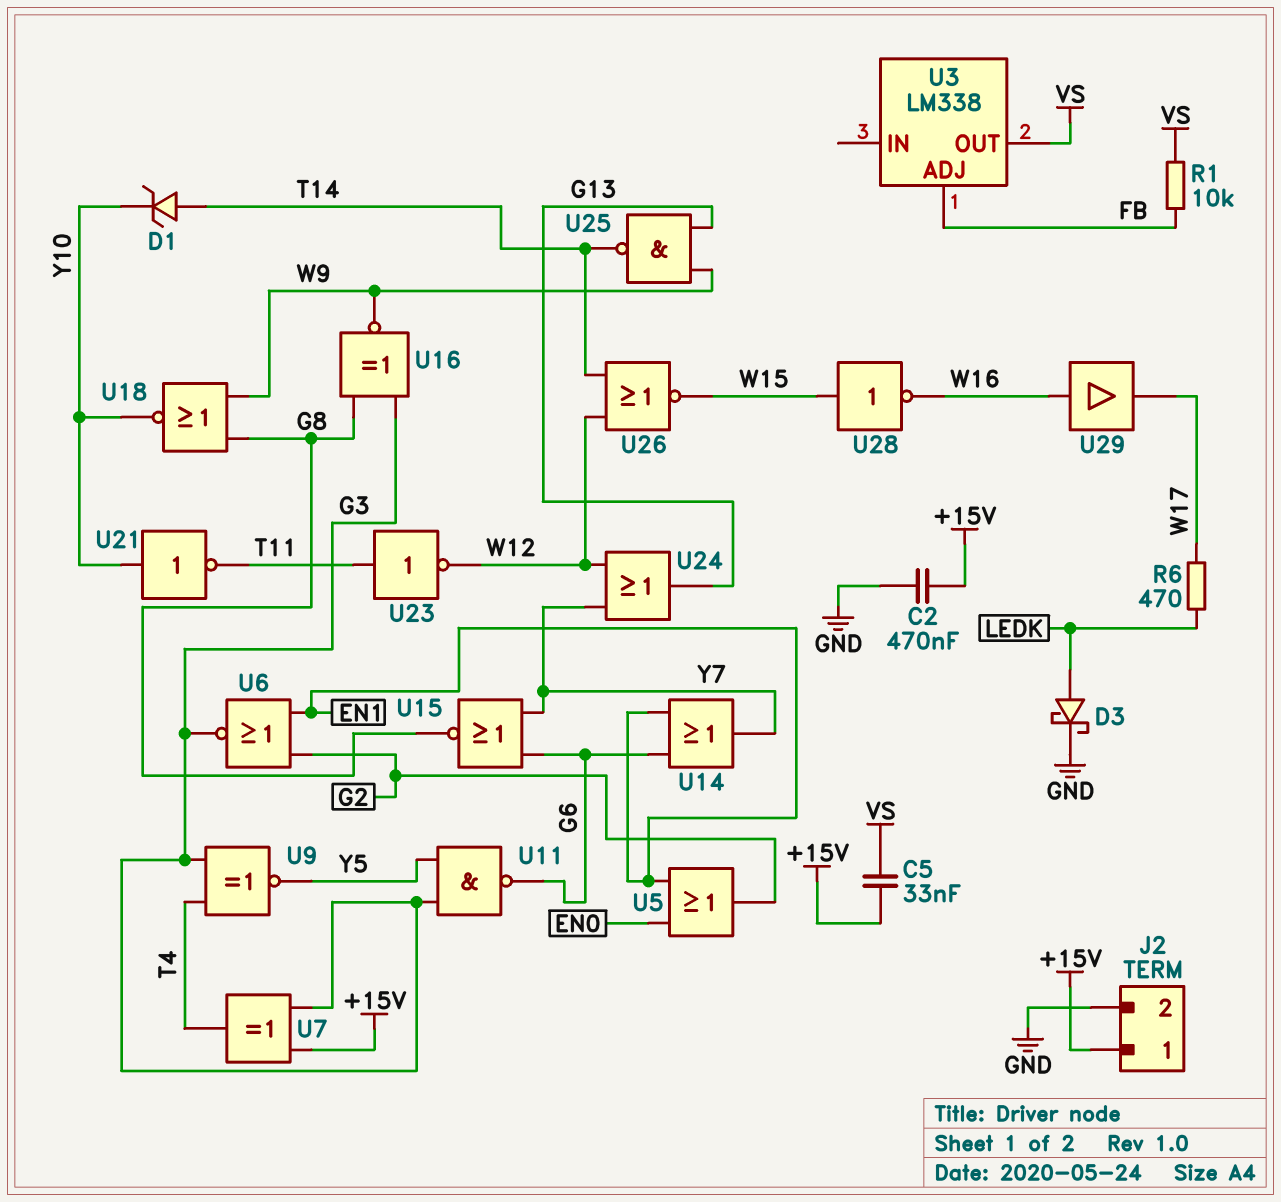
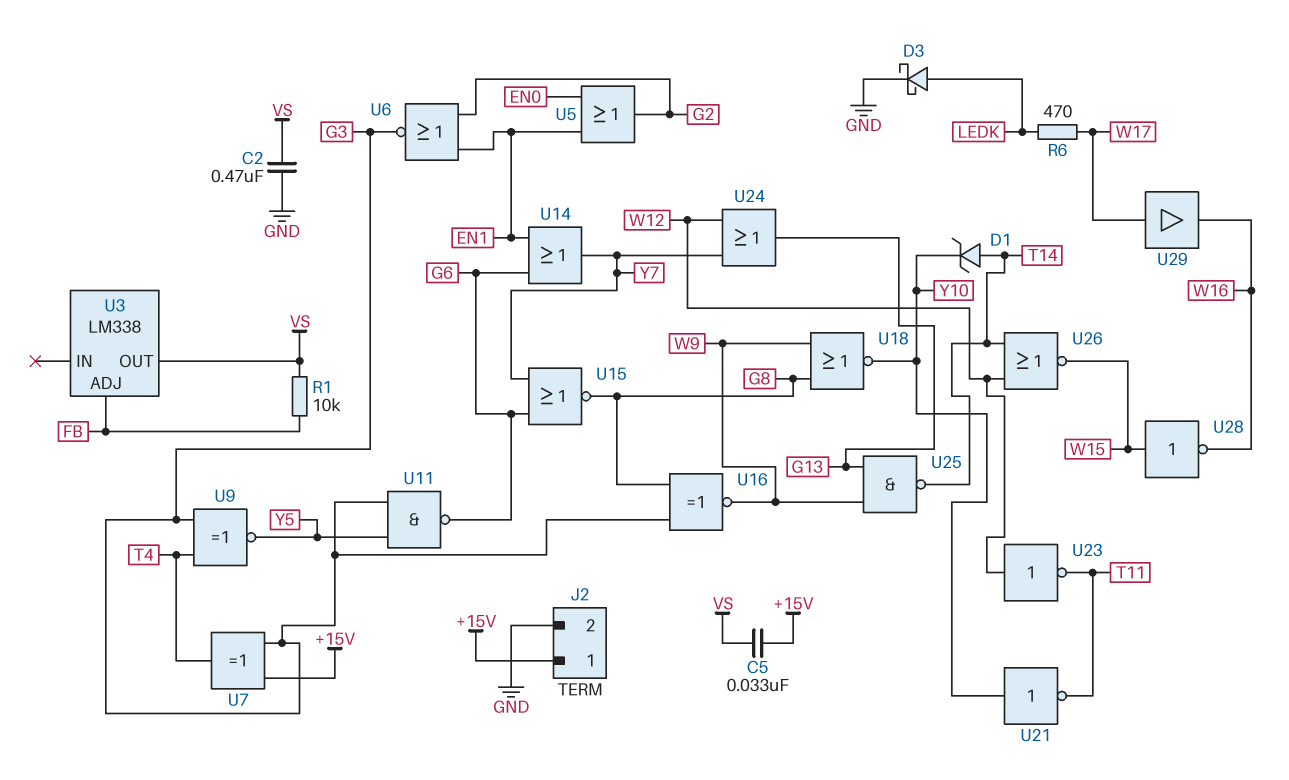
C2: 470nF (+15V, GND) -> 470nF (GND, VS)
U23: NOT (in T11, out W12) -> NOT (in W12, out T11)
U29: buffer (in W16, out W17) -> buffer (in W17, out W16)

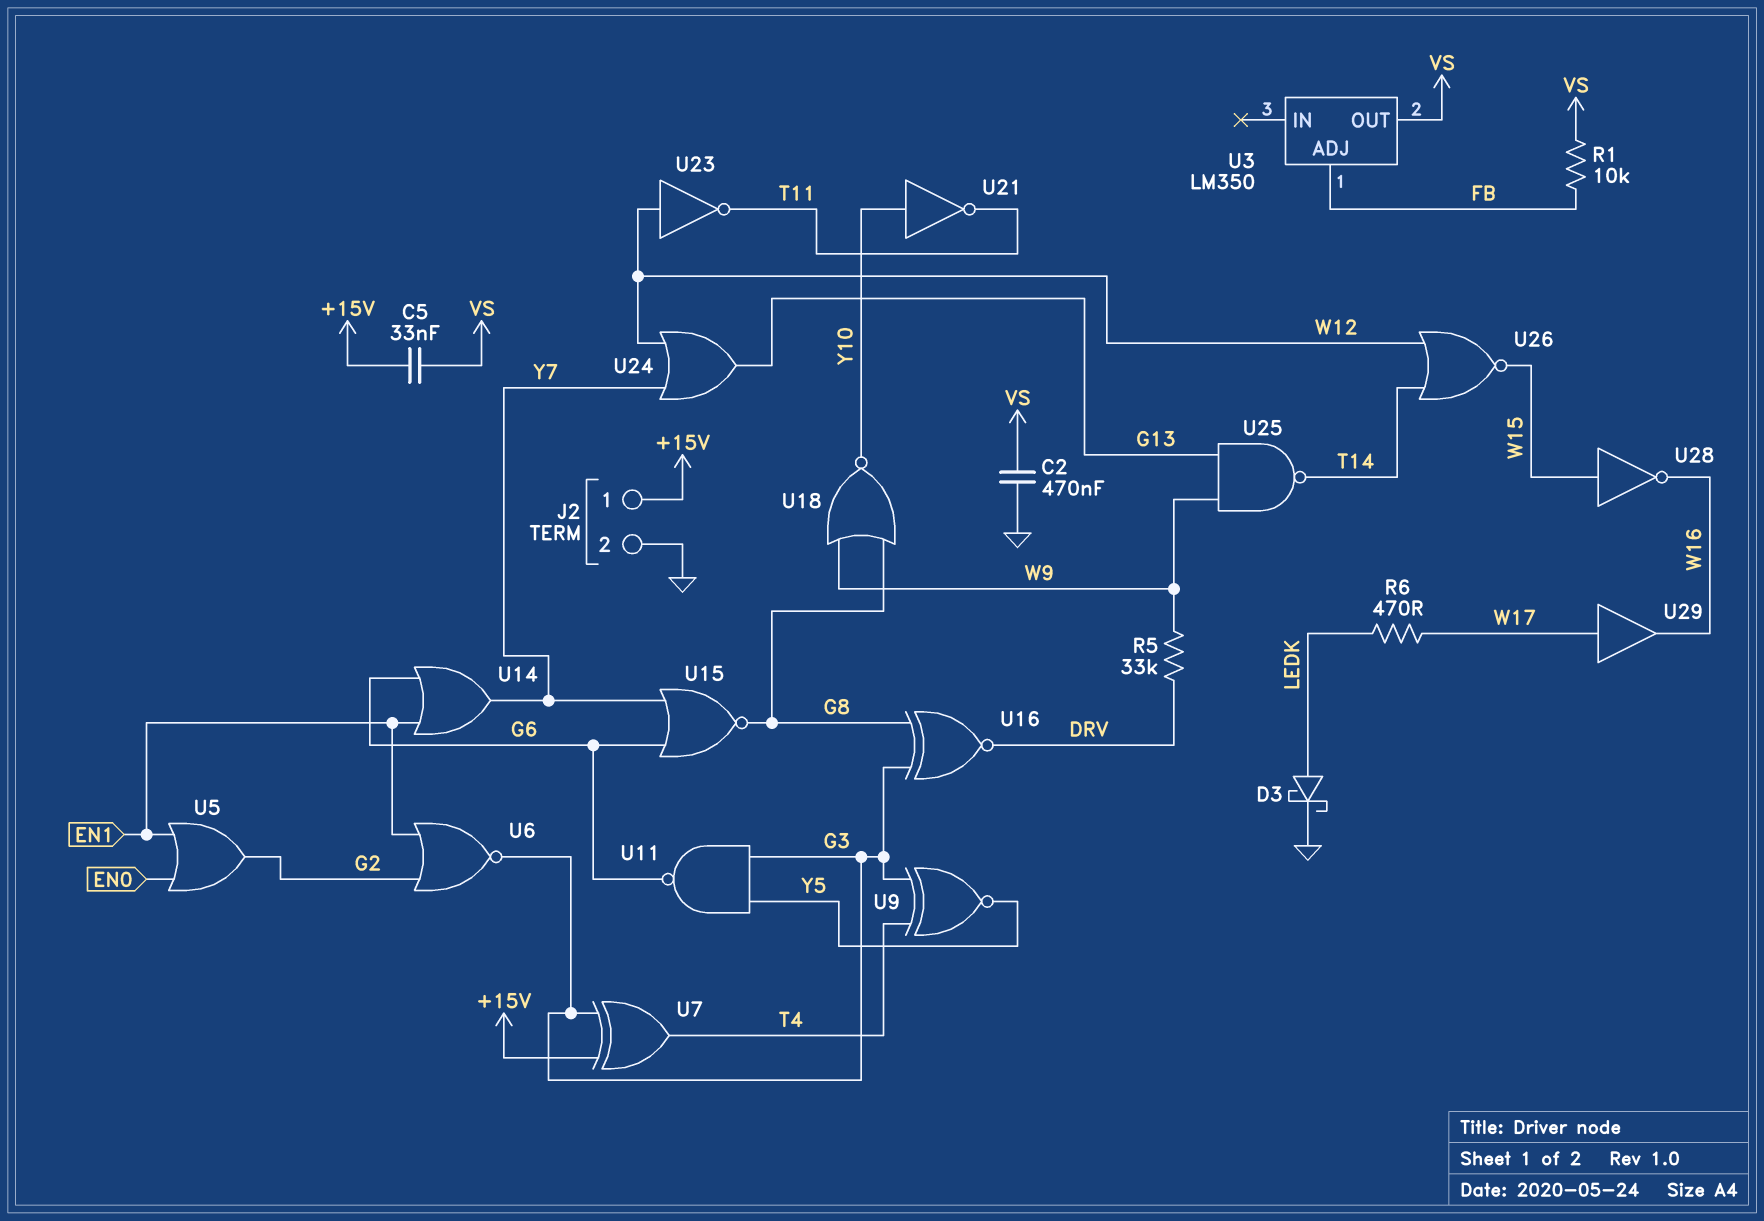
D1: zener (A T14, K Y10) -> none
R5: none -> 33k (DRV, W9)
U3: LM338 -> LM350
U16: XNOR (in G3, in G8, out W9) -> XNOR (in G3, in G8, out DRV)

